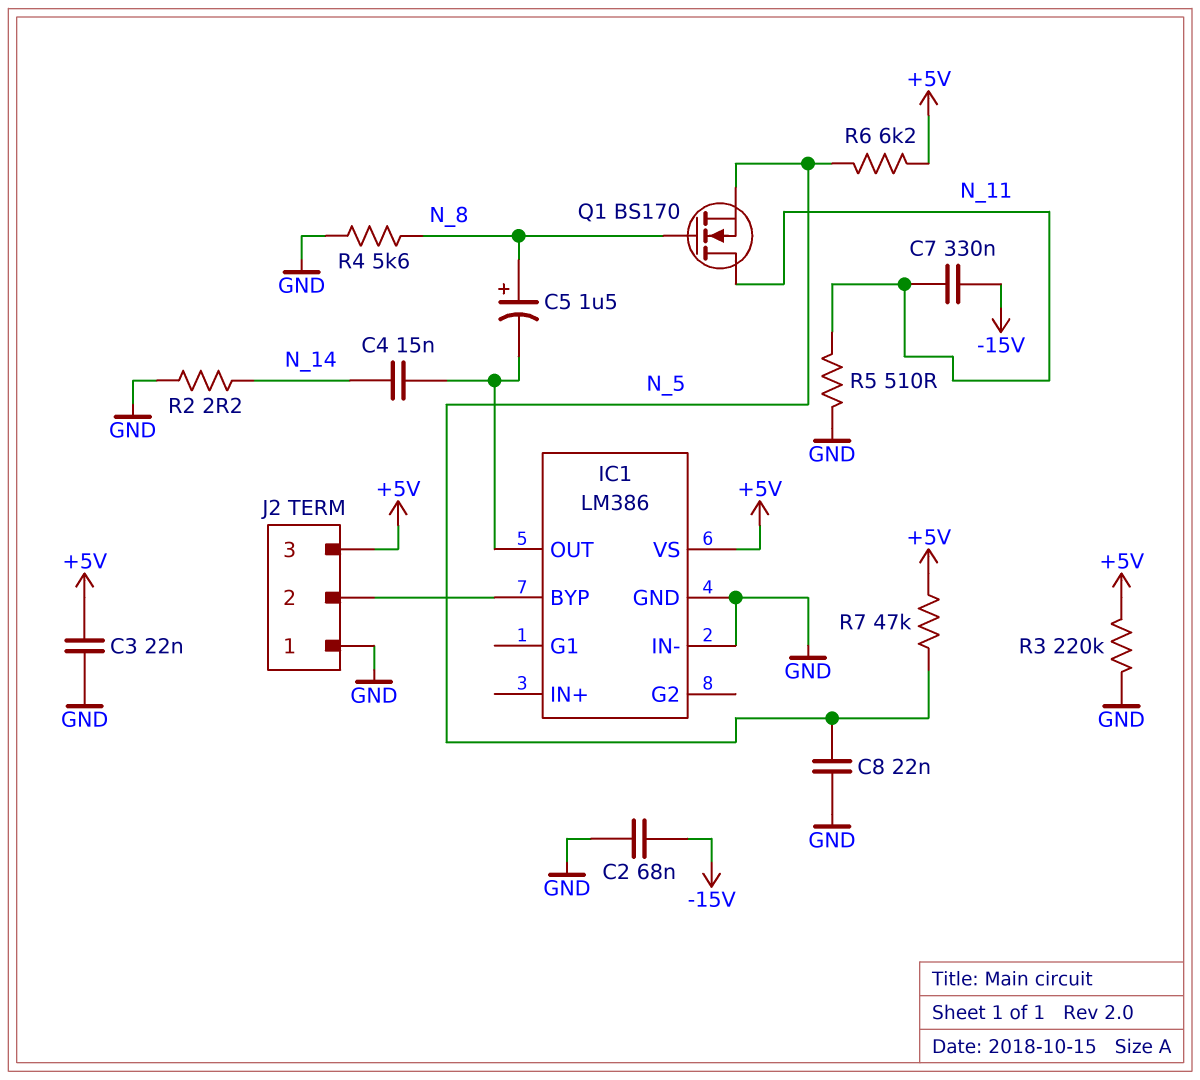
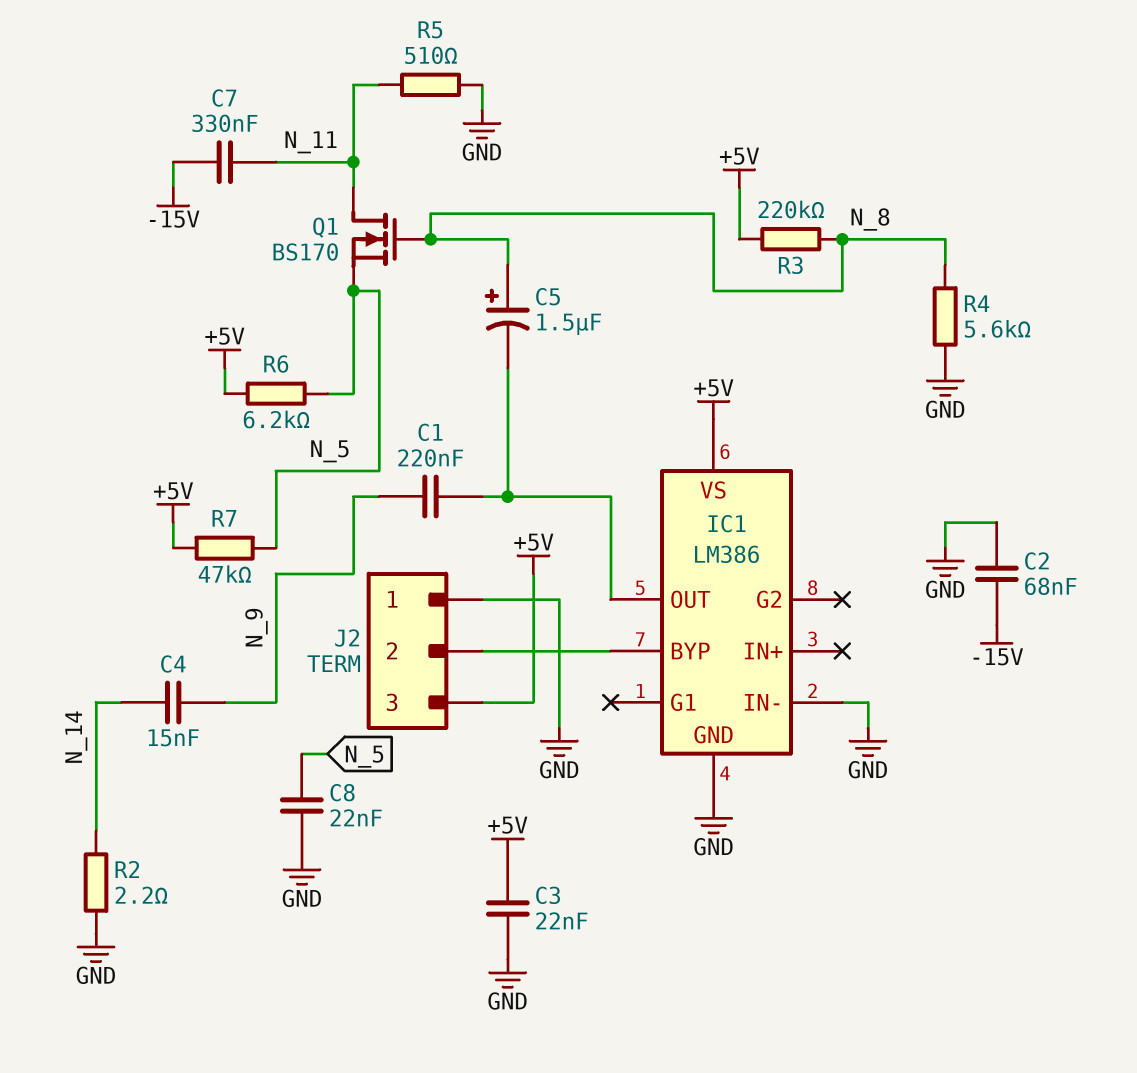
C1: none -> 220nF (IC1/OUT, N_9)
C4: 15nF (IC1/OUT, N_14) -> 15nF (N_9, N_14)
R3: 220k (+5V, GND) -> 220k (+5V, N_8)

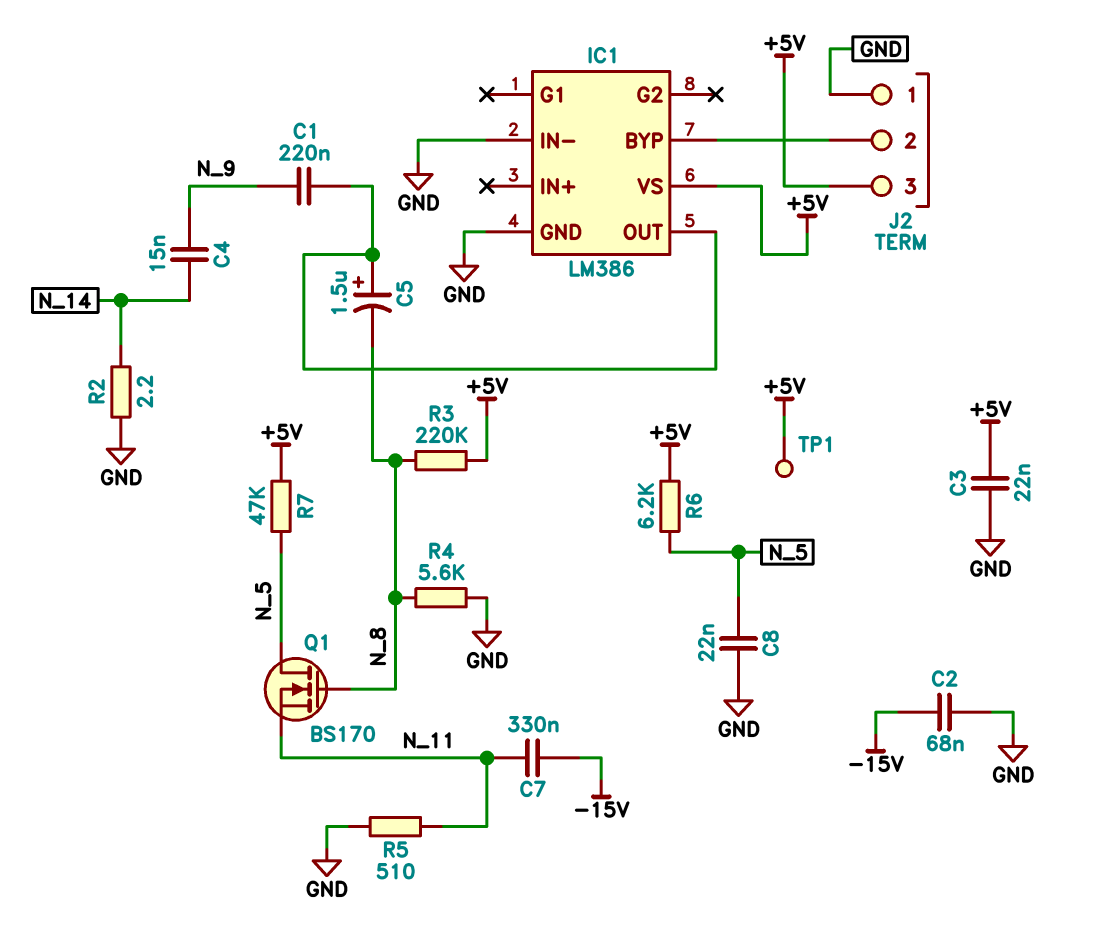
C5: 1.5uF (plus N_8, minus IC1/OUT) -> 1.5uF (plus IC1/OUT, minus N_8)
Q1: NMOS BS170 (G N_8, D N_11, S N_5) -> NMOS BS170 (G N_8, D N_5, S N_11)
TP1: none -> test point (+5V)

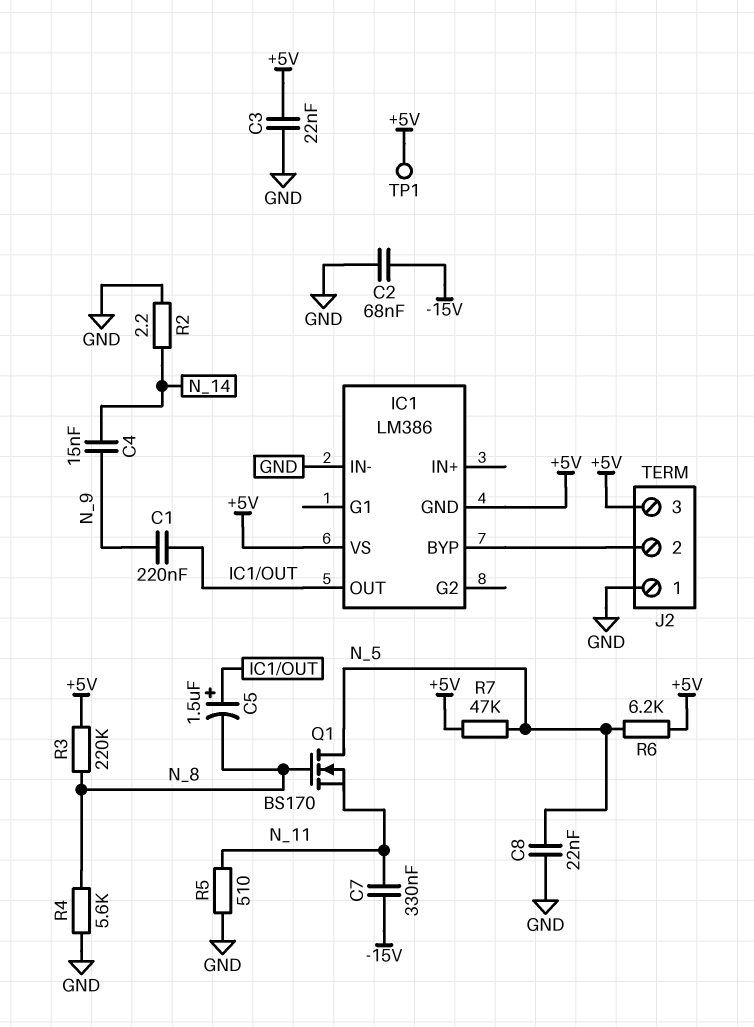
IC1 pin GND: GND -> +5V

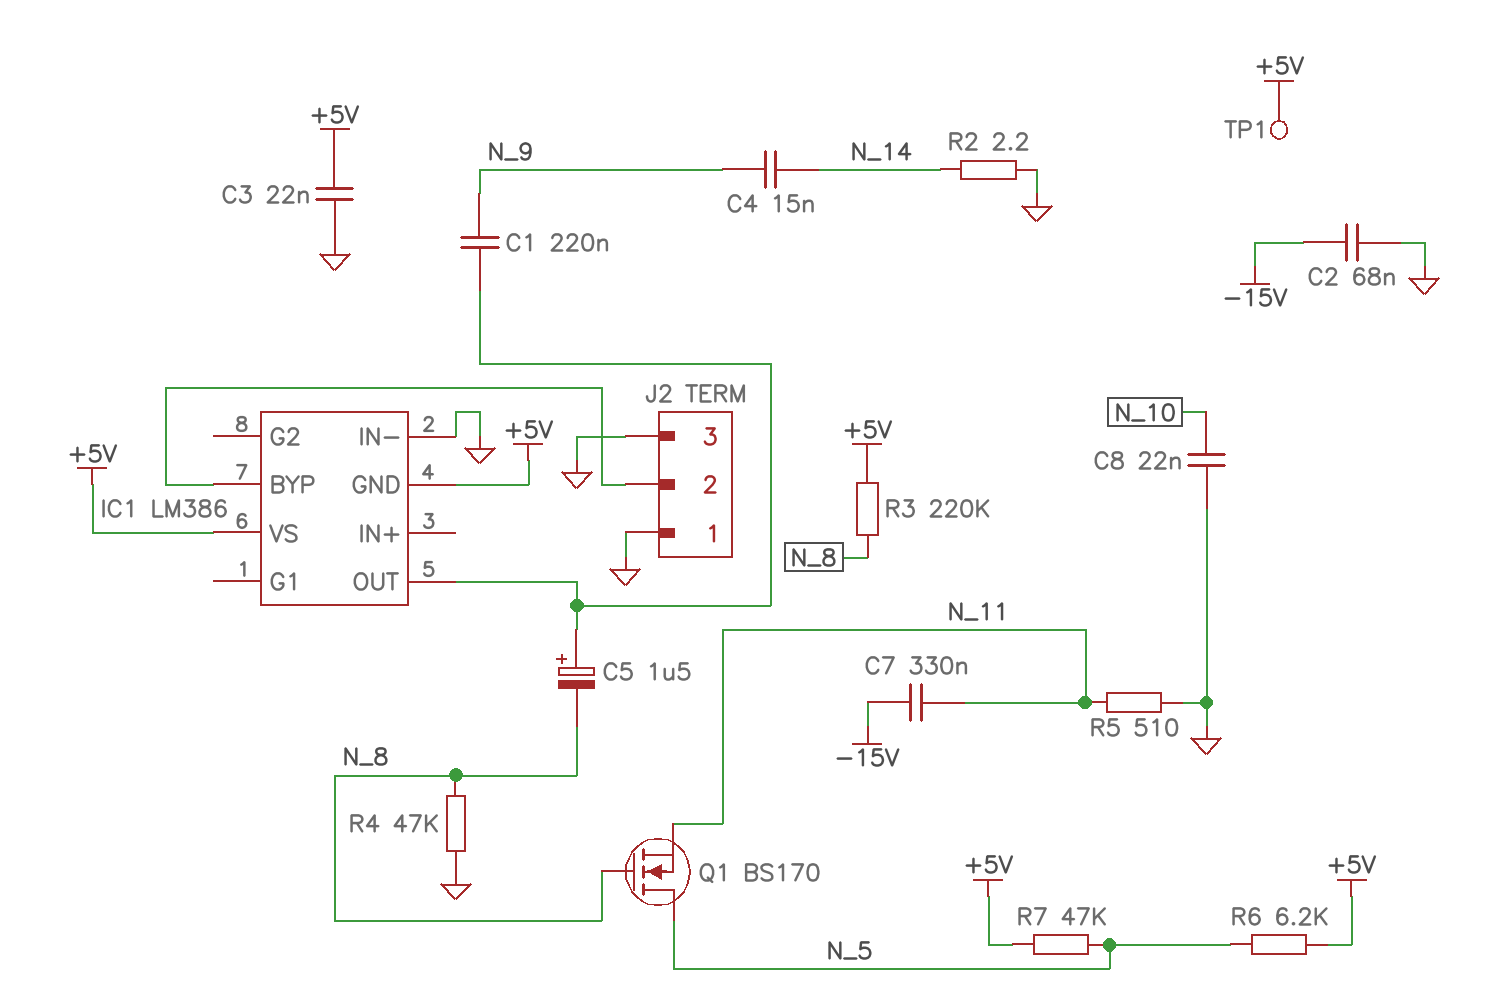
C8: 22nF (GND, N_5) -> 22nF (GND, N_10)
J2 pin 3: +5V -> GND
R4: 5.6k (GND, N_8) -> 47k (GND, N_8)

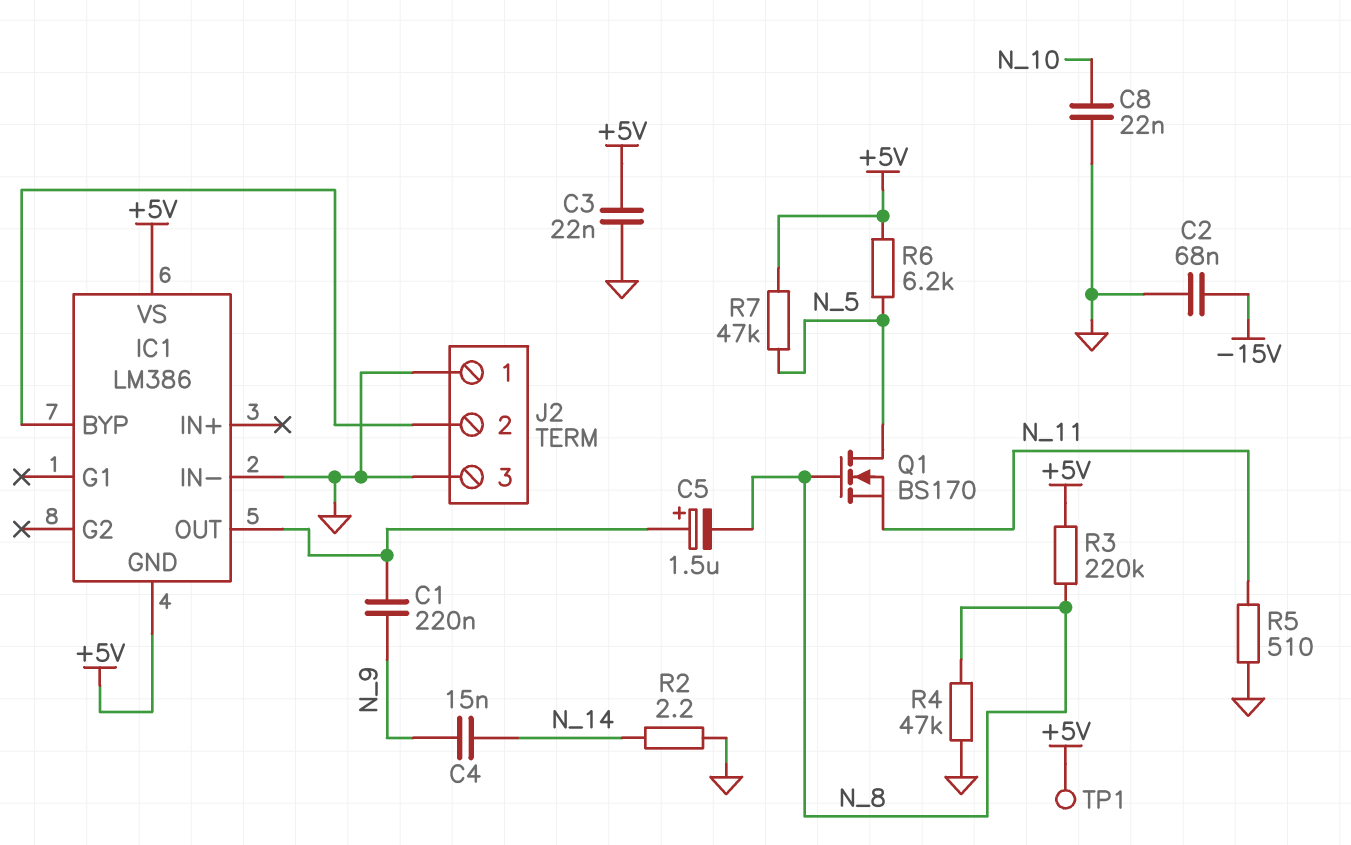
C7: 330nF (-15V, N_11) -> none

